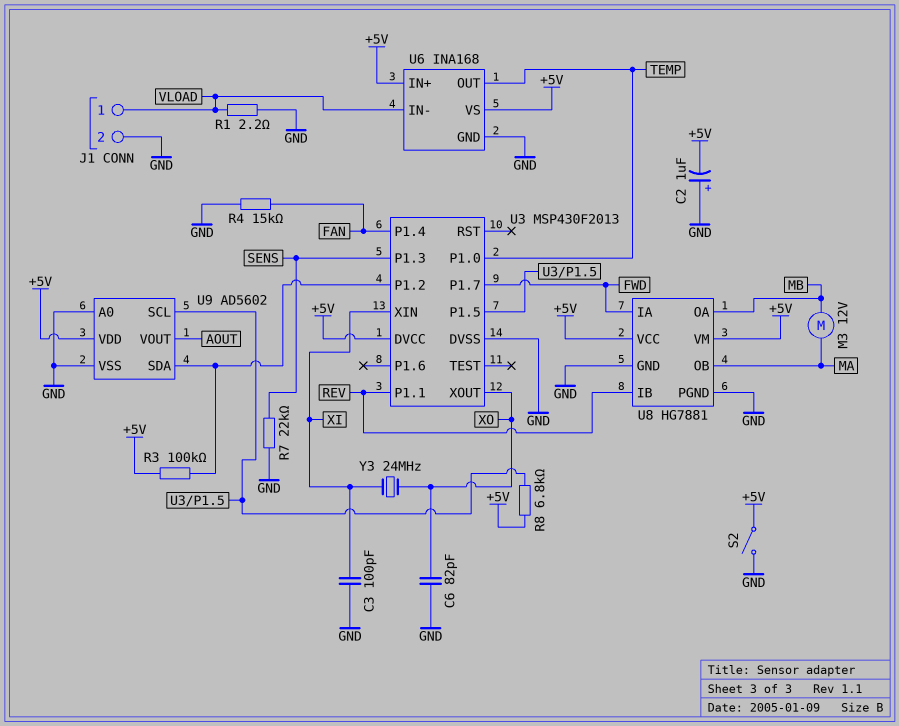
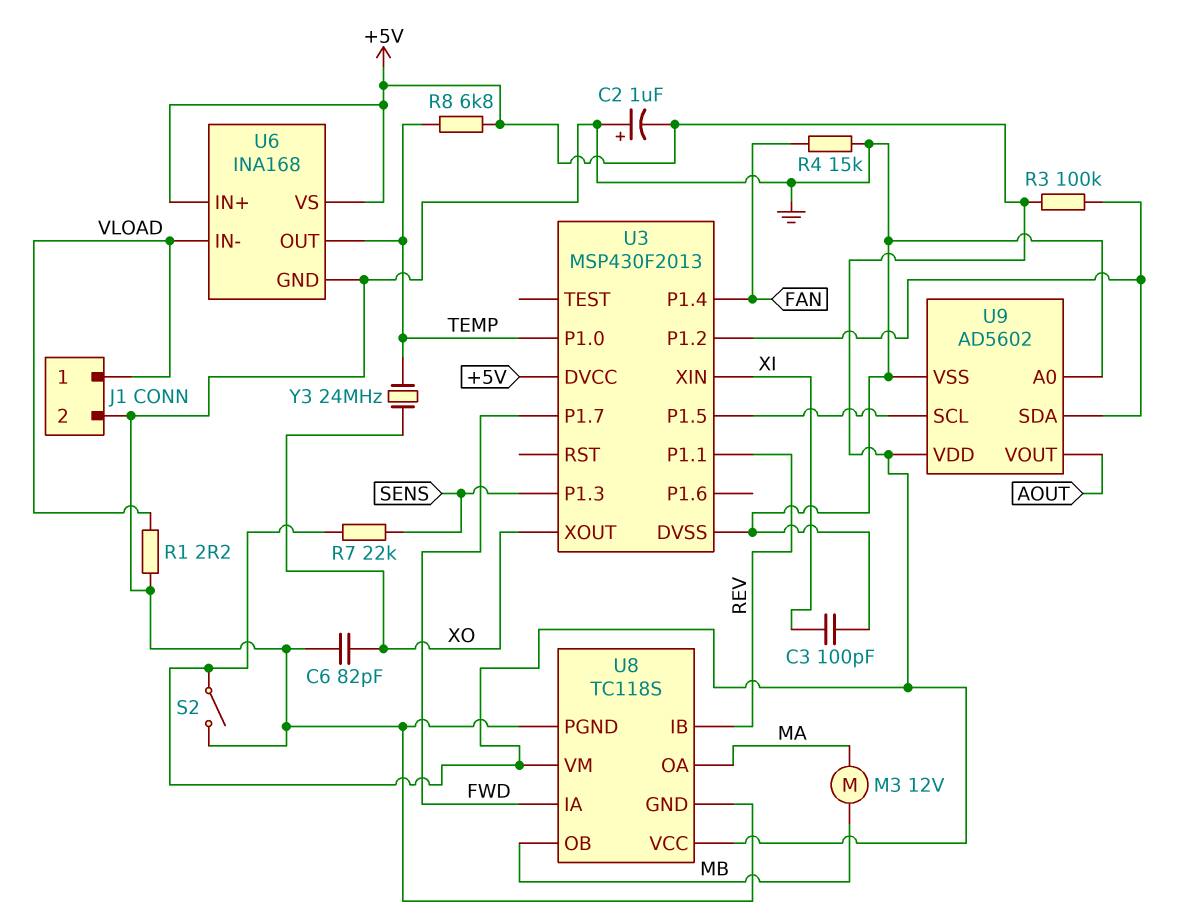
R7: 22k (GND, SENS) -> 22k (+5V, SENS)
R8: 6.8k (+5V, U3/P1.5) -> 6.8k (+5V, TEMP)
U8: HG7881 -> TC118S
U8 pin OA: MB -> MA
U8 pin OB: MA -> MB
Y3: 24MHz (XI, XO) -> 24MHz (TEMP, XO)

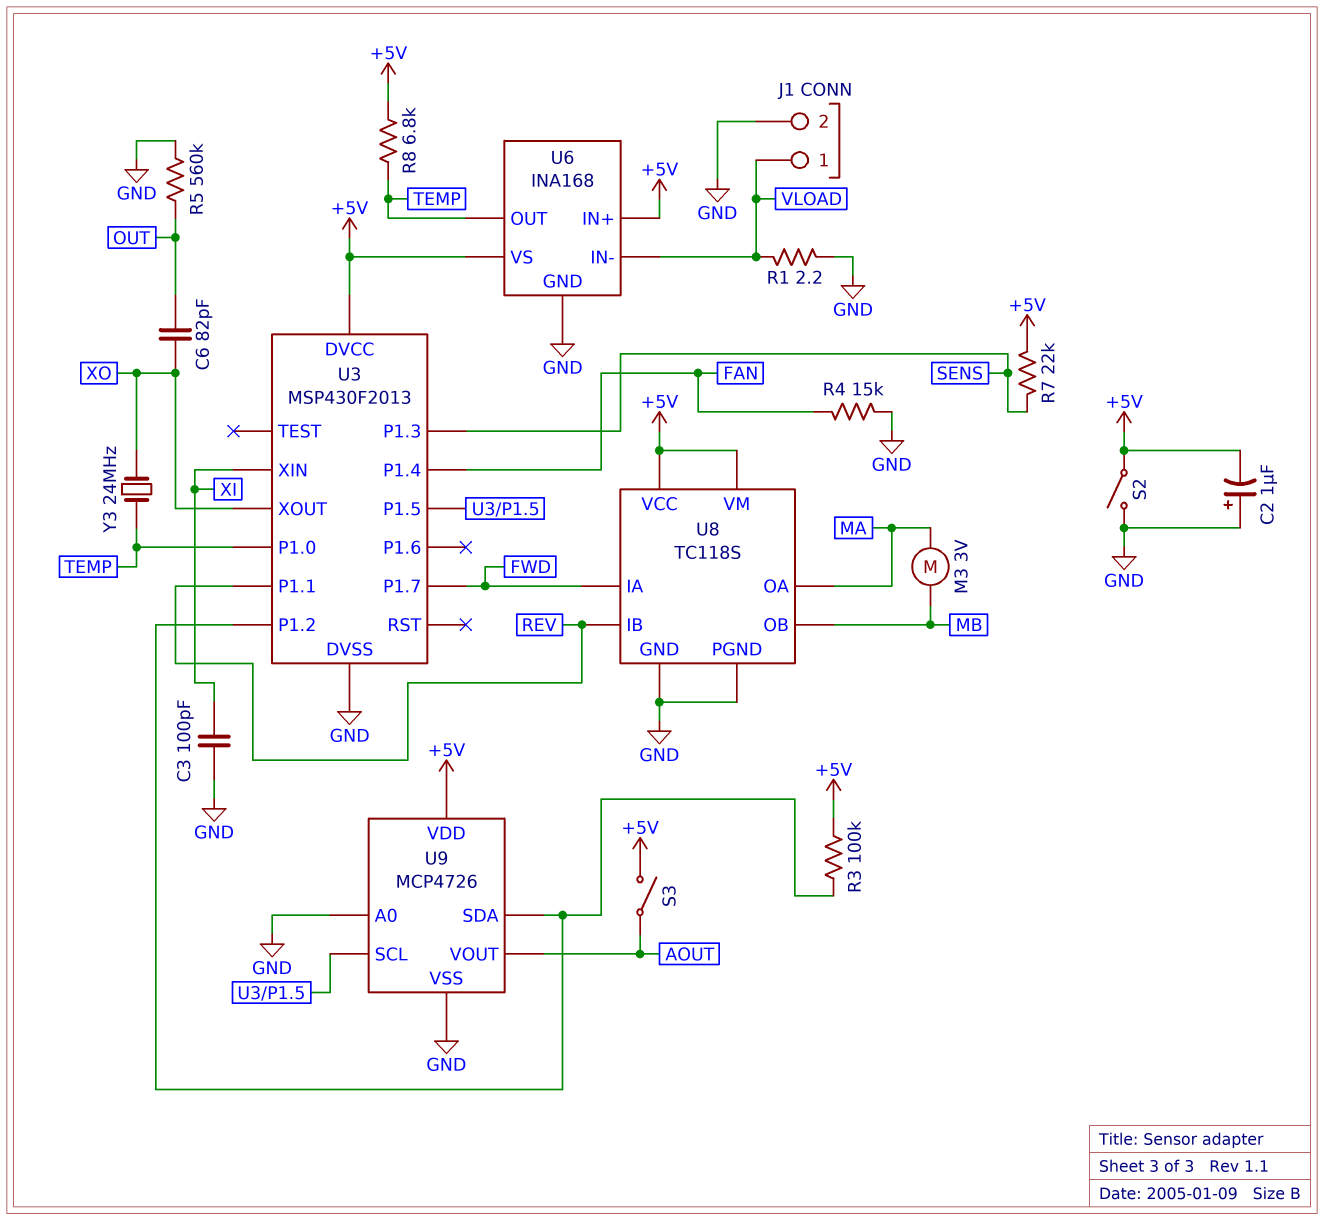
C6: 82pF (GND, XO) -> 82pF (OUT, XO)
M3: motor 12V (MA, MB) -> motor 3V (MA, MB)
R5: none -> 560k (GND, OUT)
S3: none -> switch (+5V, AOUT)
U9: AD5602 -> MCP4726

